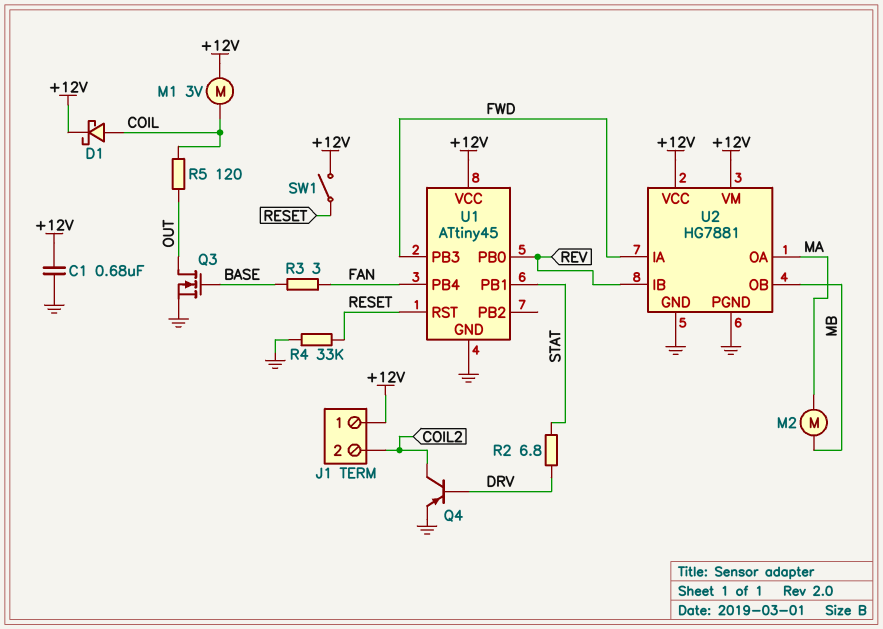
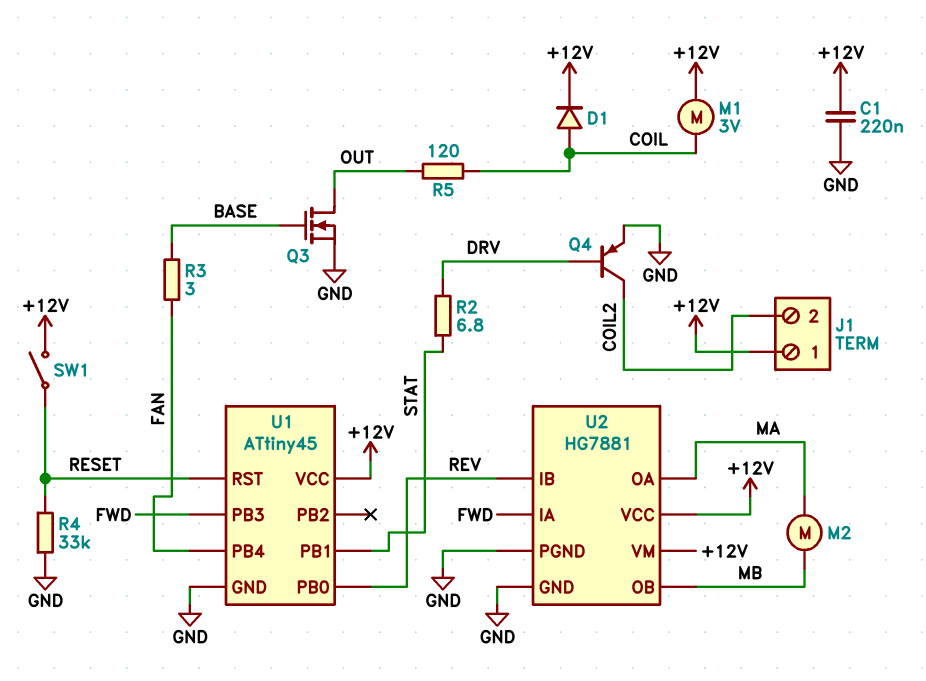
C1: 680nF (+12V, GND) -> 220nF (+12V, GND)
D1: schottky (A COIL, K +12V) -> diode (A COIL, K +12V)

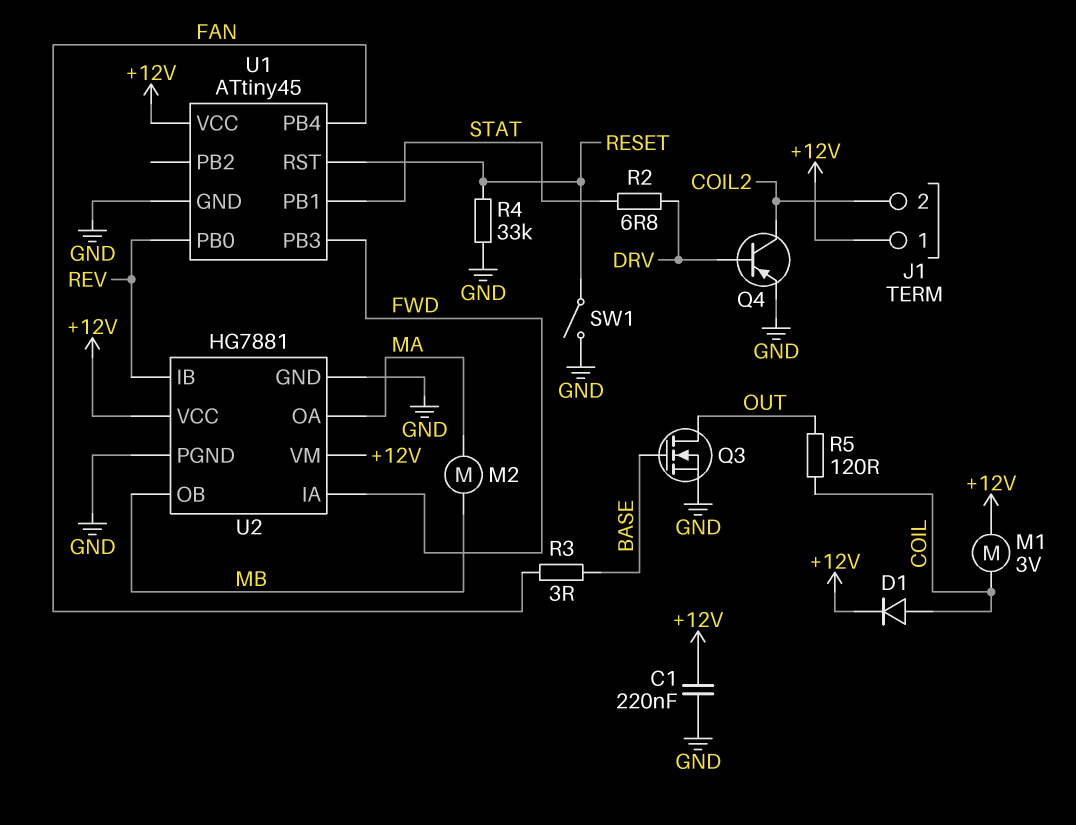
SW1: switch (+12V, RESET) -> switch (GND, RESET)

